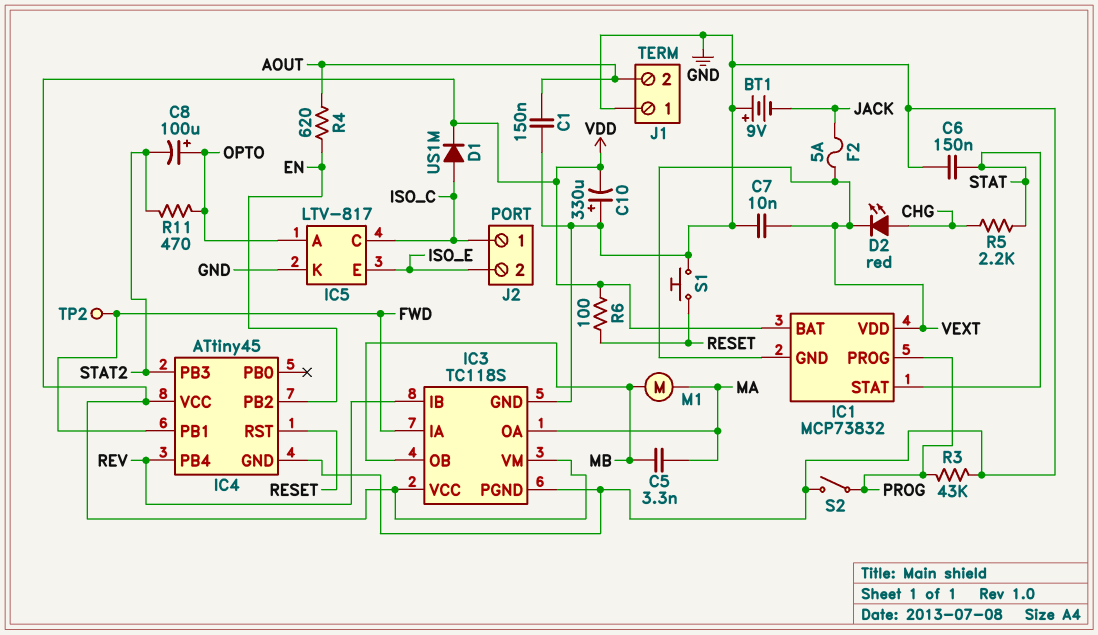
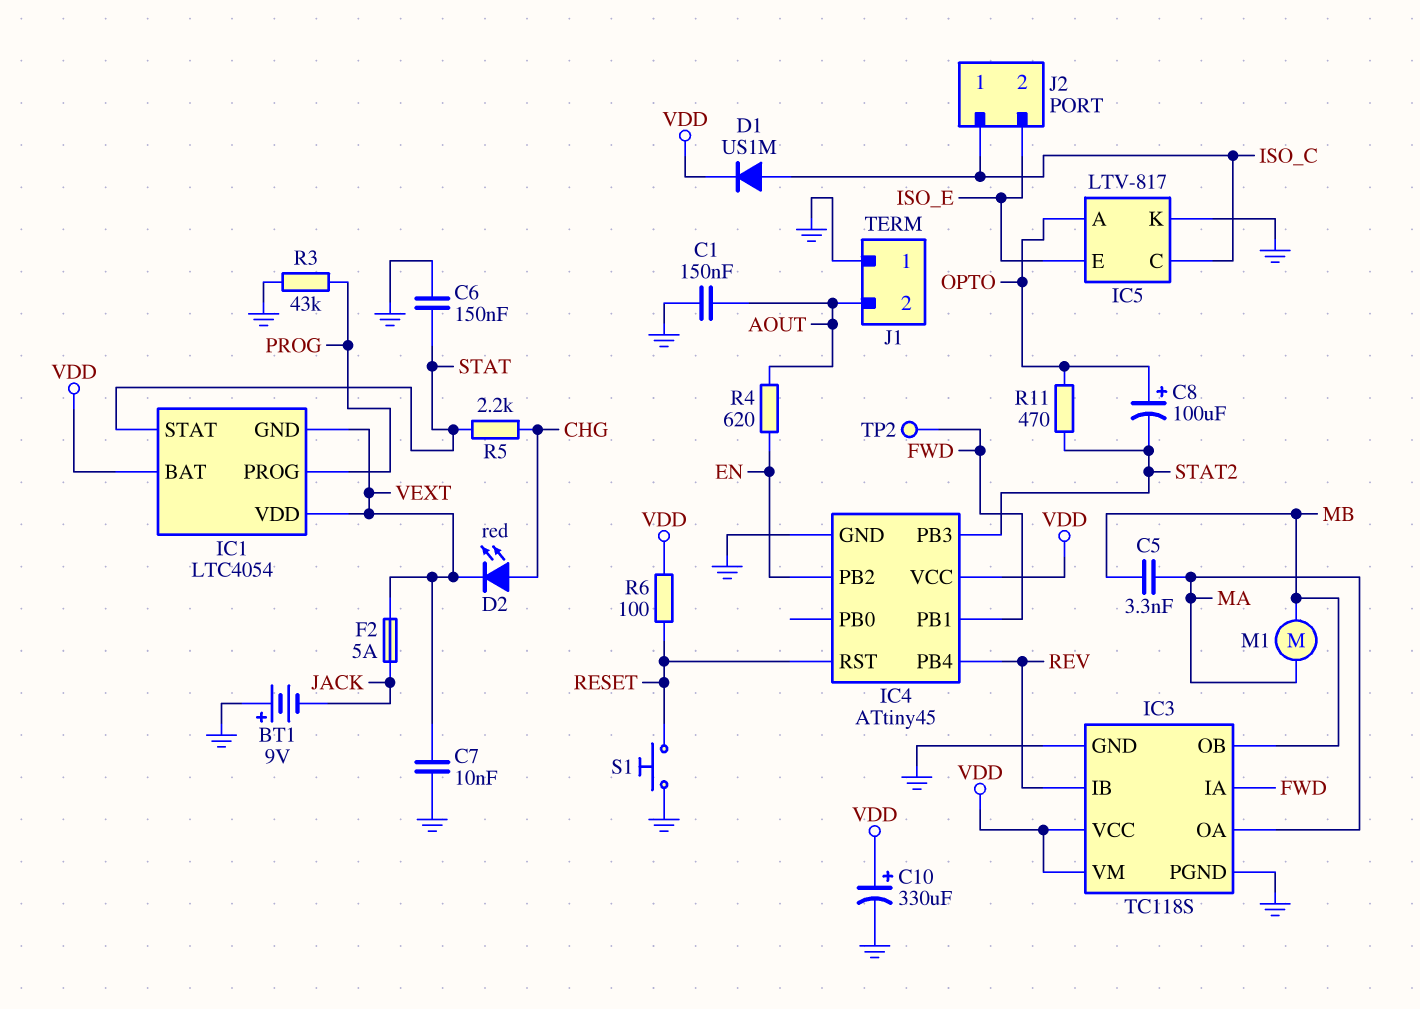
C10: 330uF (plus GND, minus VDD) -> 330uF (plus VDD, minus GND)
IC1: MCP73832 -> LTC4054
S2: switch (GND, PROG) -> none

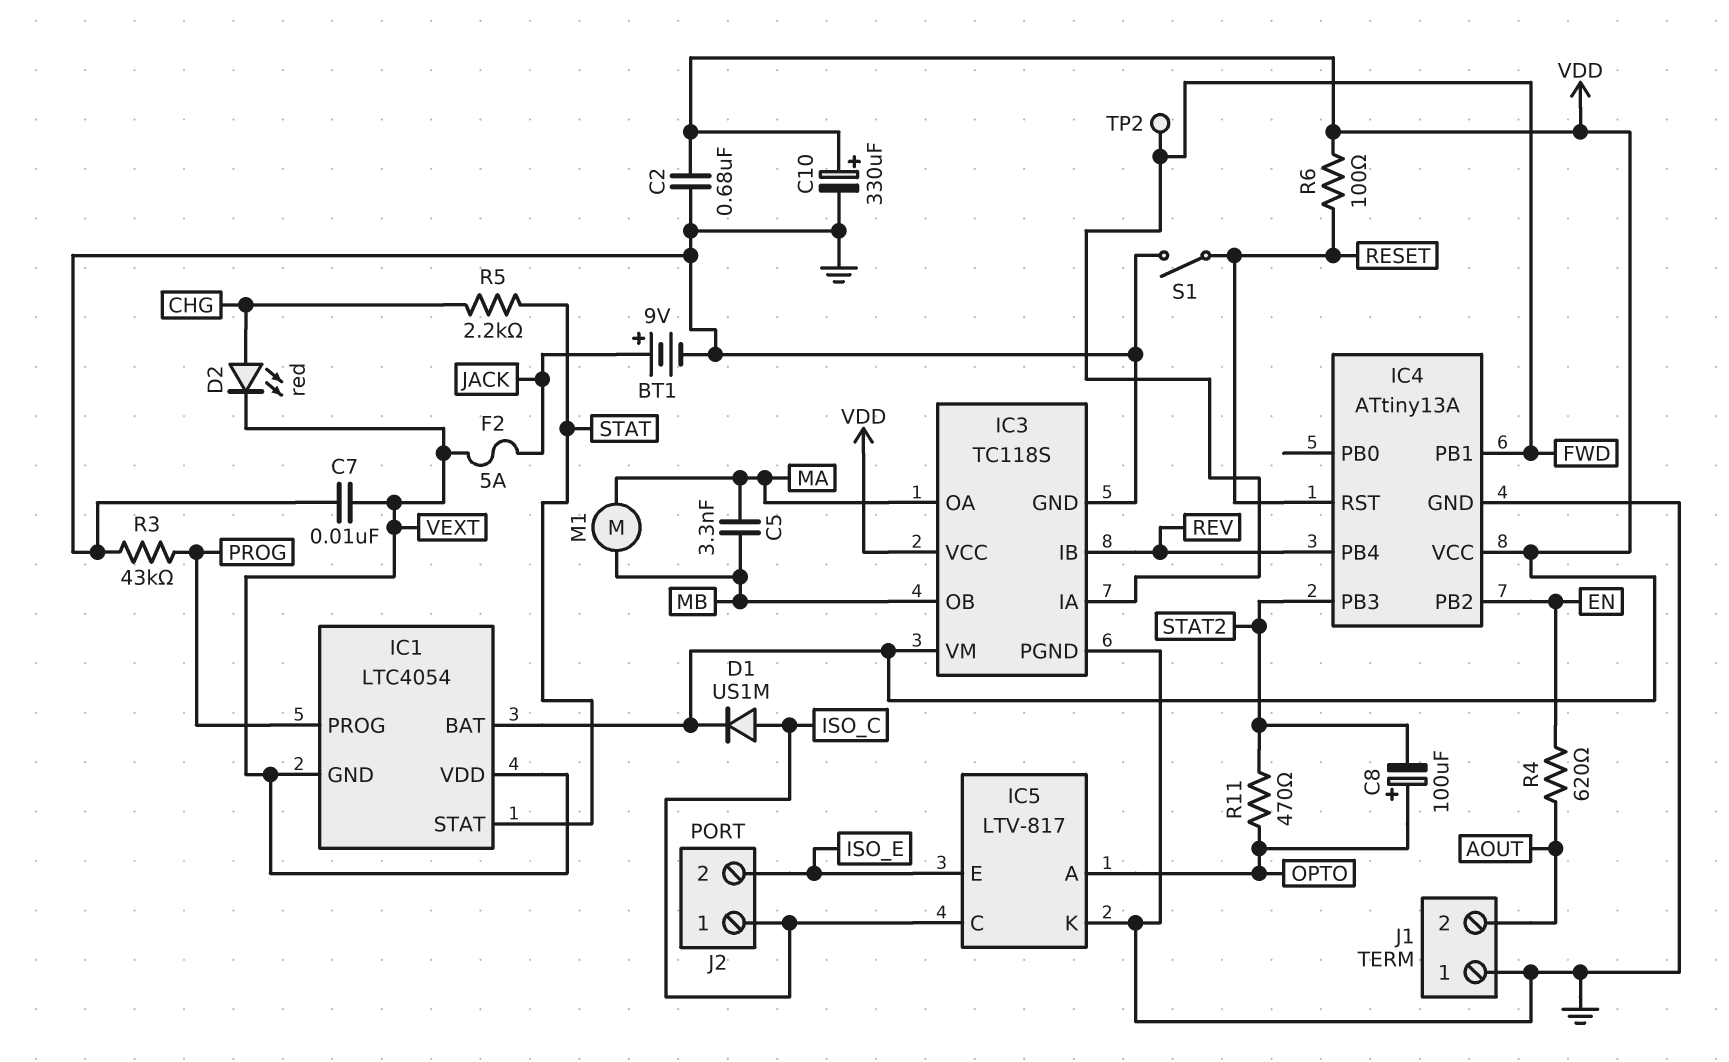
BT1: 9V (plus GND, minus JACK) -> 9V (plus JACK, minus GND)
C1: 150nF (AOUT, GND) -> none
C2: none -> 680nF (GND, VDD)
C6: 150nF (GND, STAT) -> none
IC4: ATtiny45 -> ATtiny13A
S1: button (GND, RESET) -> switch (GND, RESET)

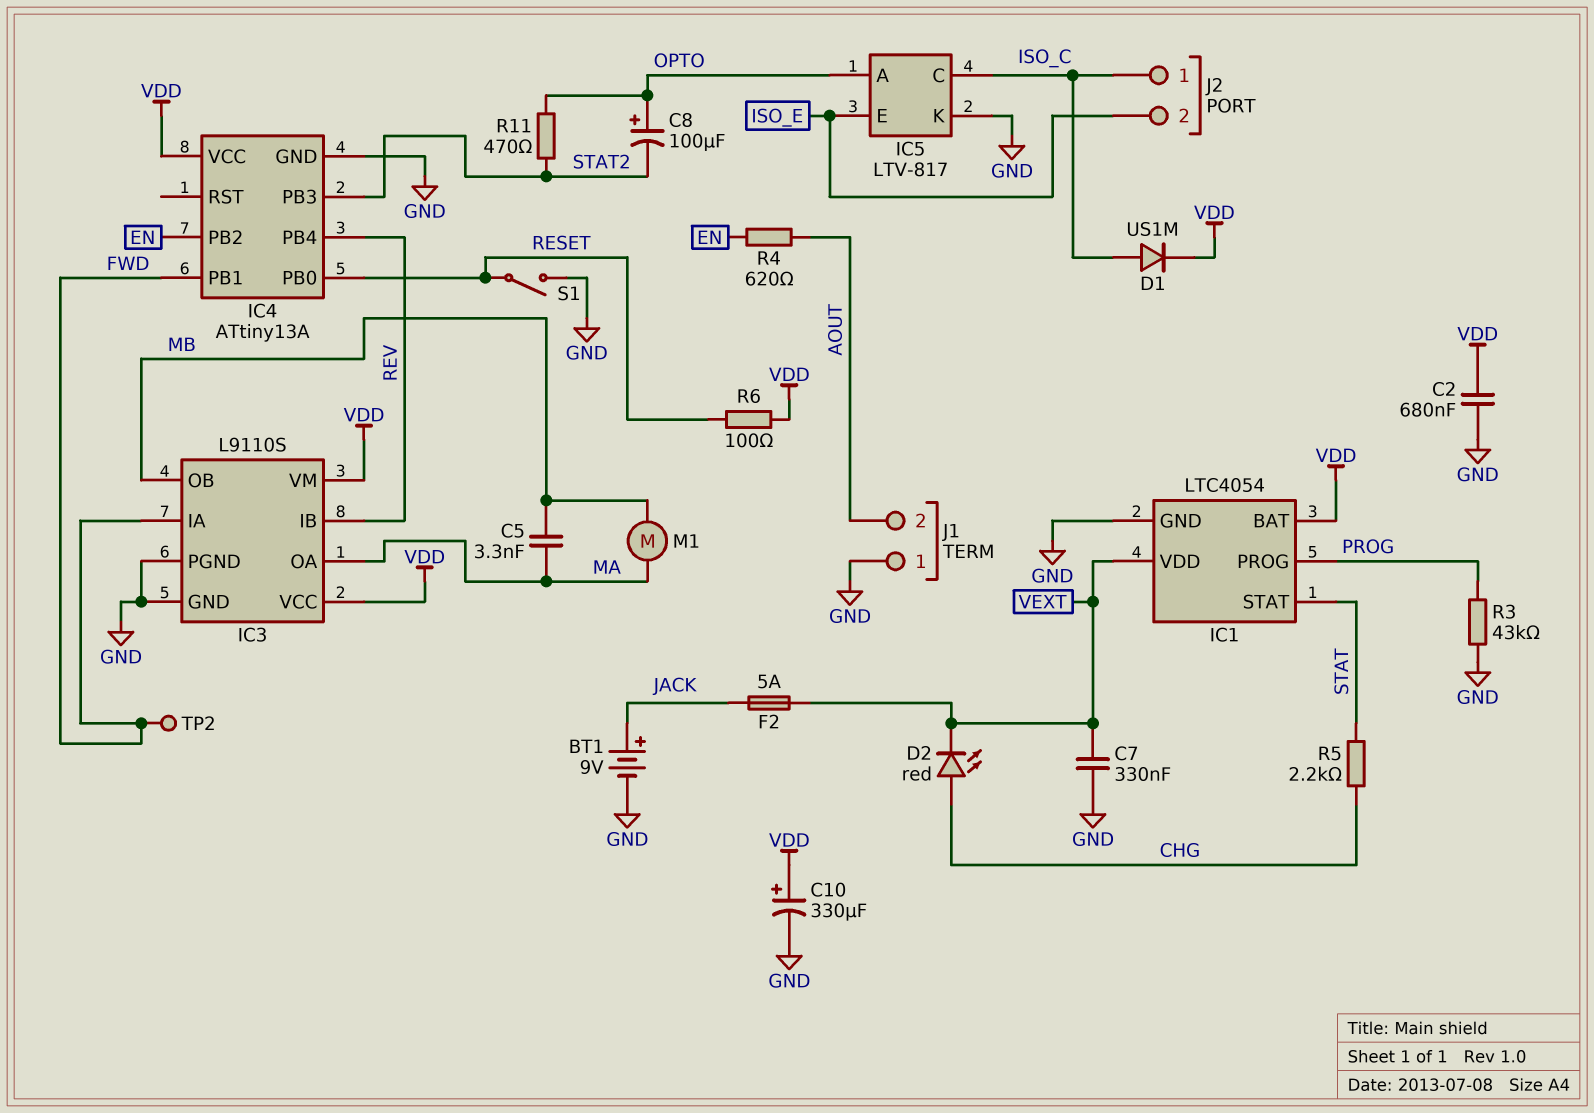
C7: 10nF (GND, VEXT) -> 330nF (GND, VEXT)
IC1 pin GND: VEXT -> GND
IC3: TC118S -> L9110S
IC4 pin PB0: none -> RESET
IC4 pin RST: RESET -> none

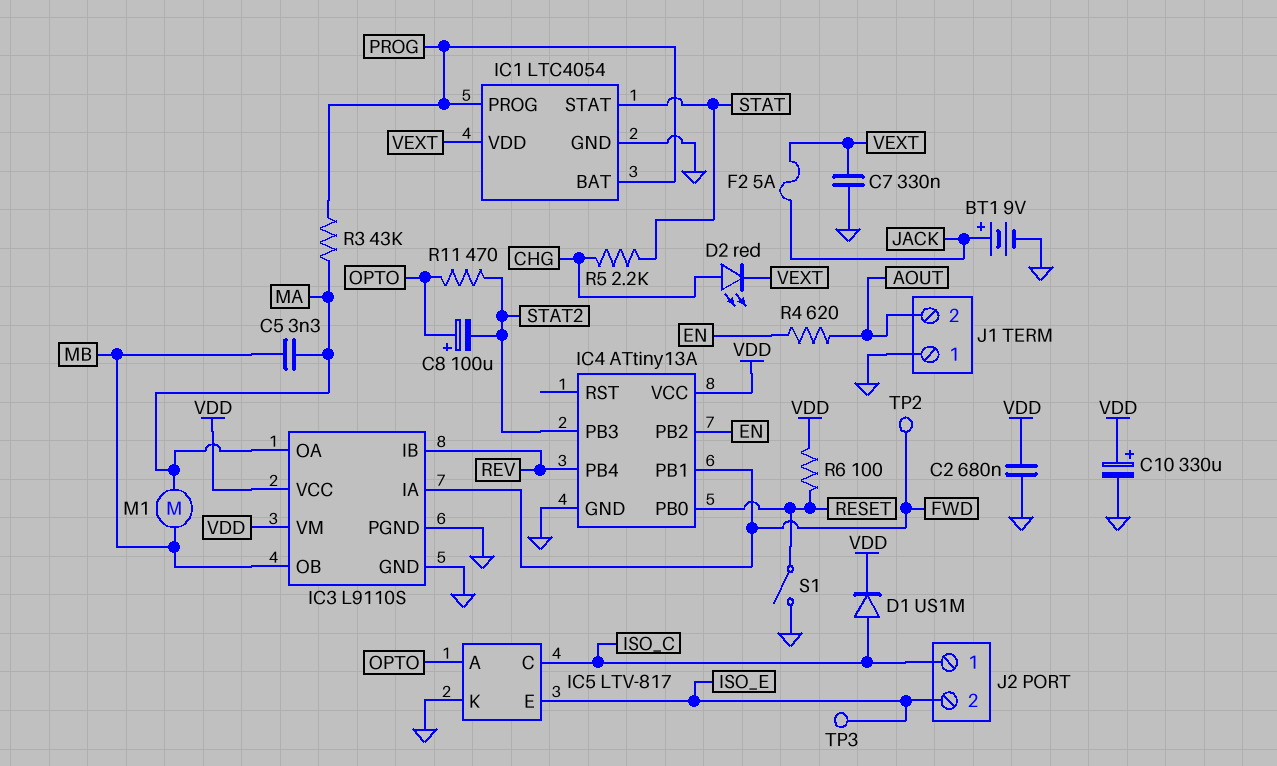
IC1 pin BAT: VDD -> PROG
R3: 43k (GND, PROG) -> 43k (MA, PROG)
TP3: none -> test point (ISO_E)

